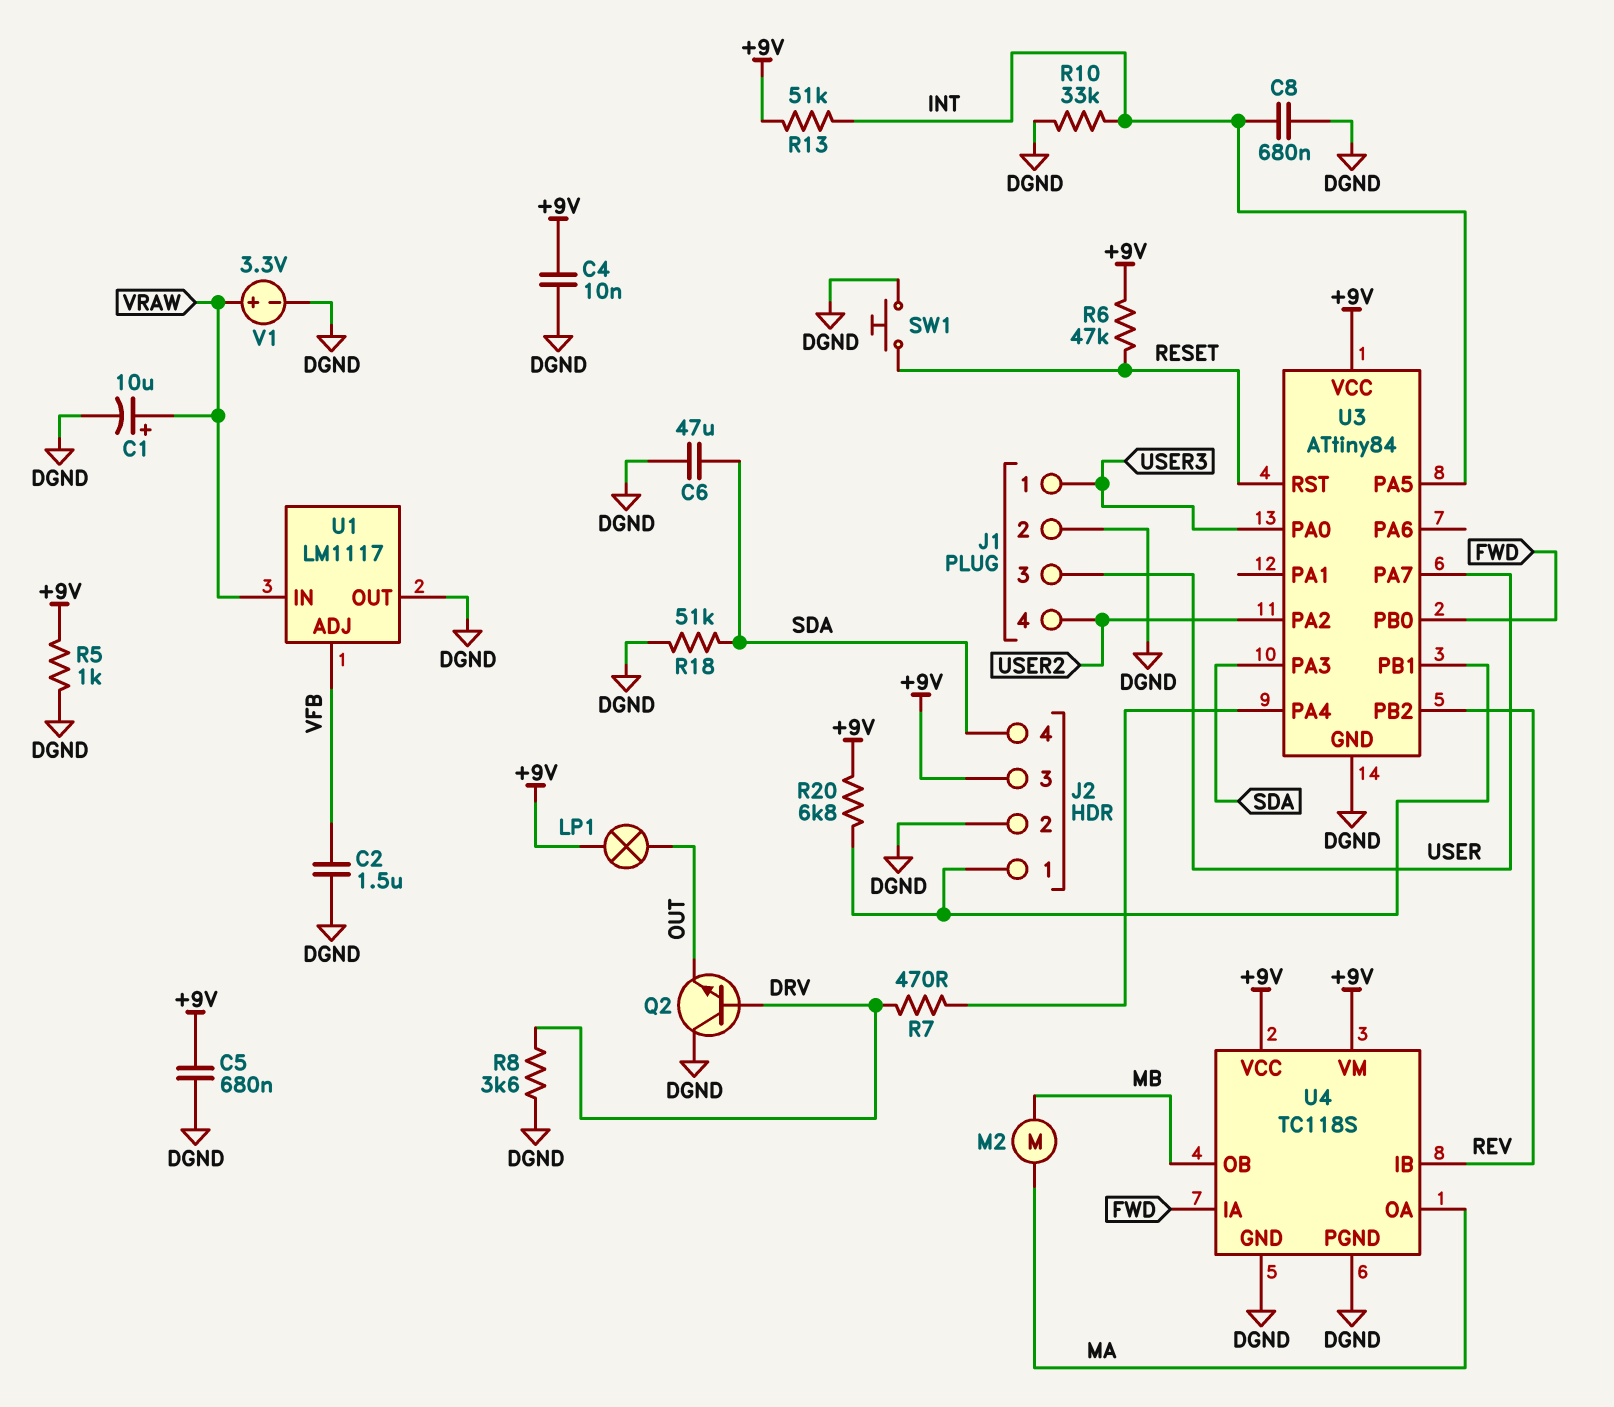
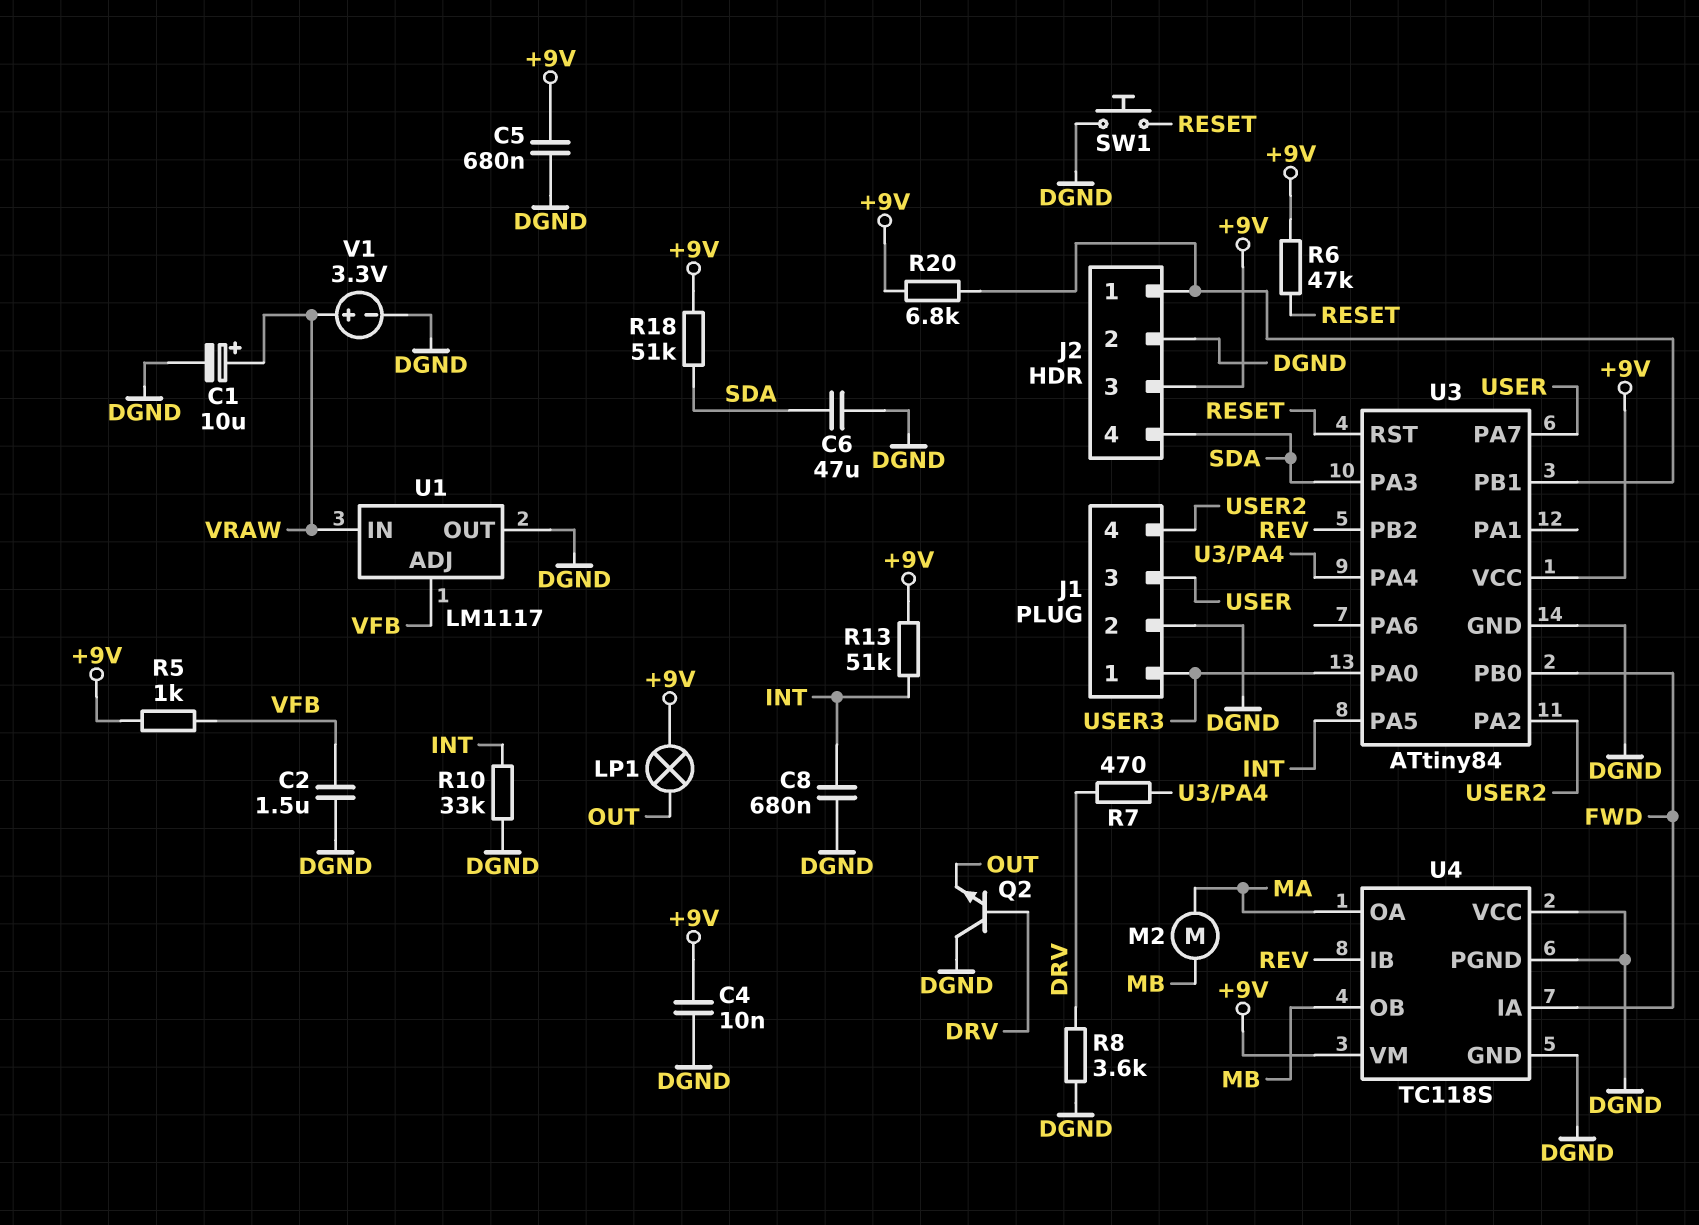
R5: 1k (+9V, DGND) -> 1k (+9V, VFB)
R18: 51k (DGND, SDA) -> 51k (+9V, SDA)
U4 pin VCC: +9V -> DGND

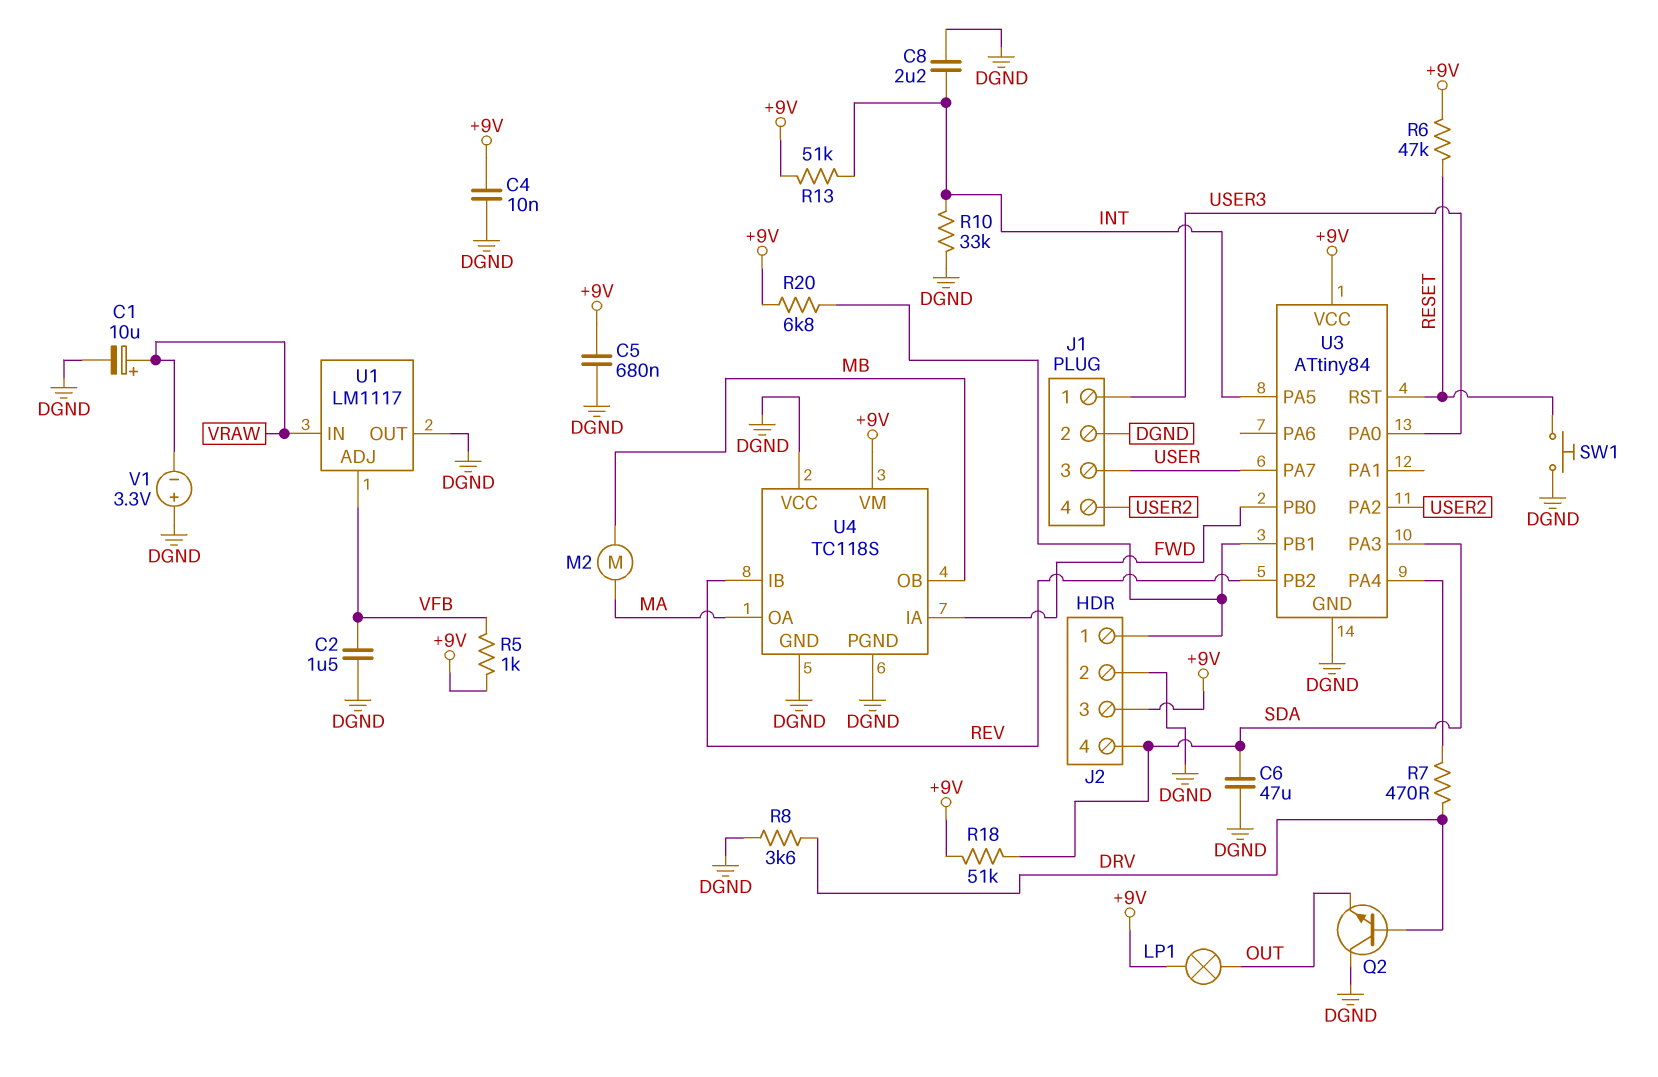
C8: 680nF (DGND, INT) -> 2.2uF (DGND, INT)
V1: 3.3V (plus VRAW, minus DGND) -> 3.3V (plus DGND, minus VRAW)

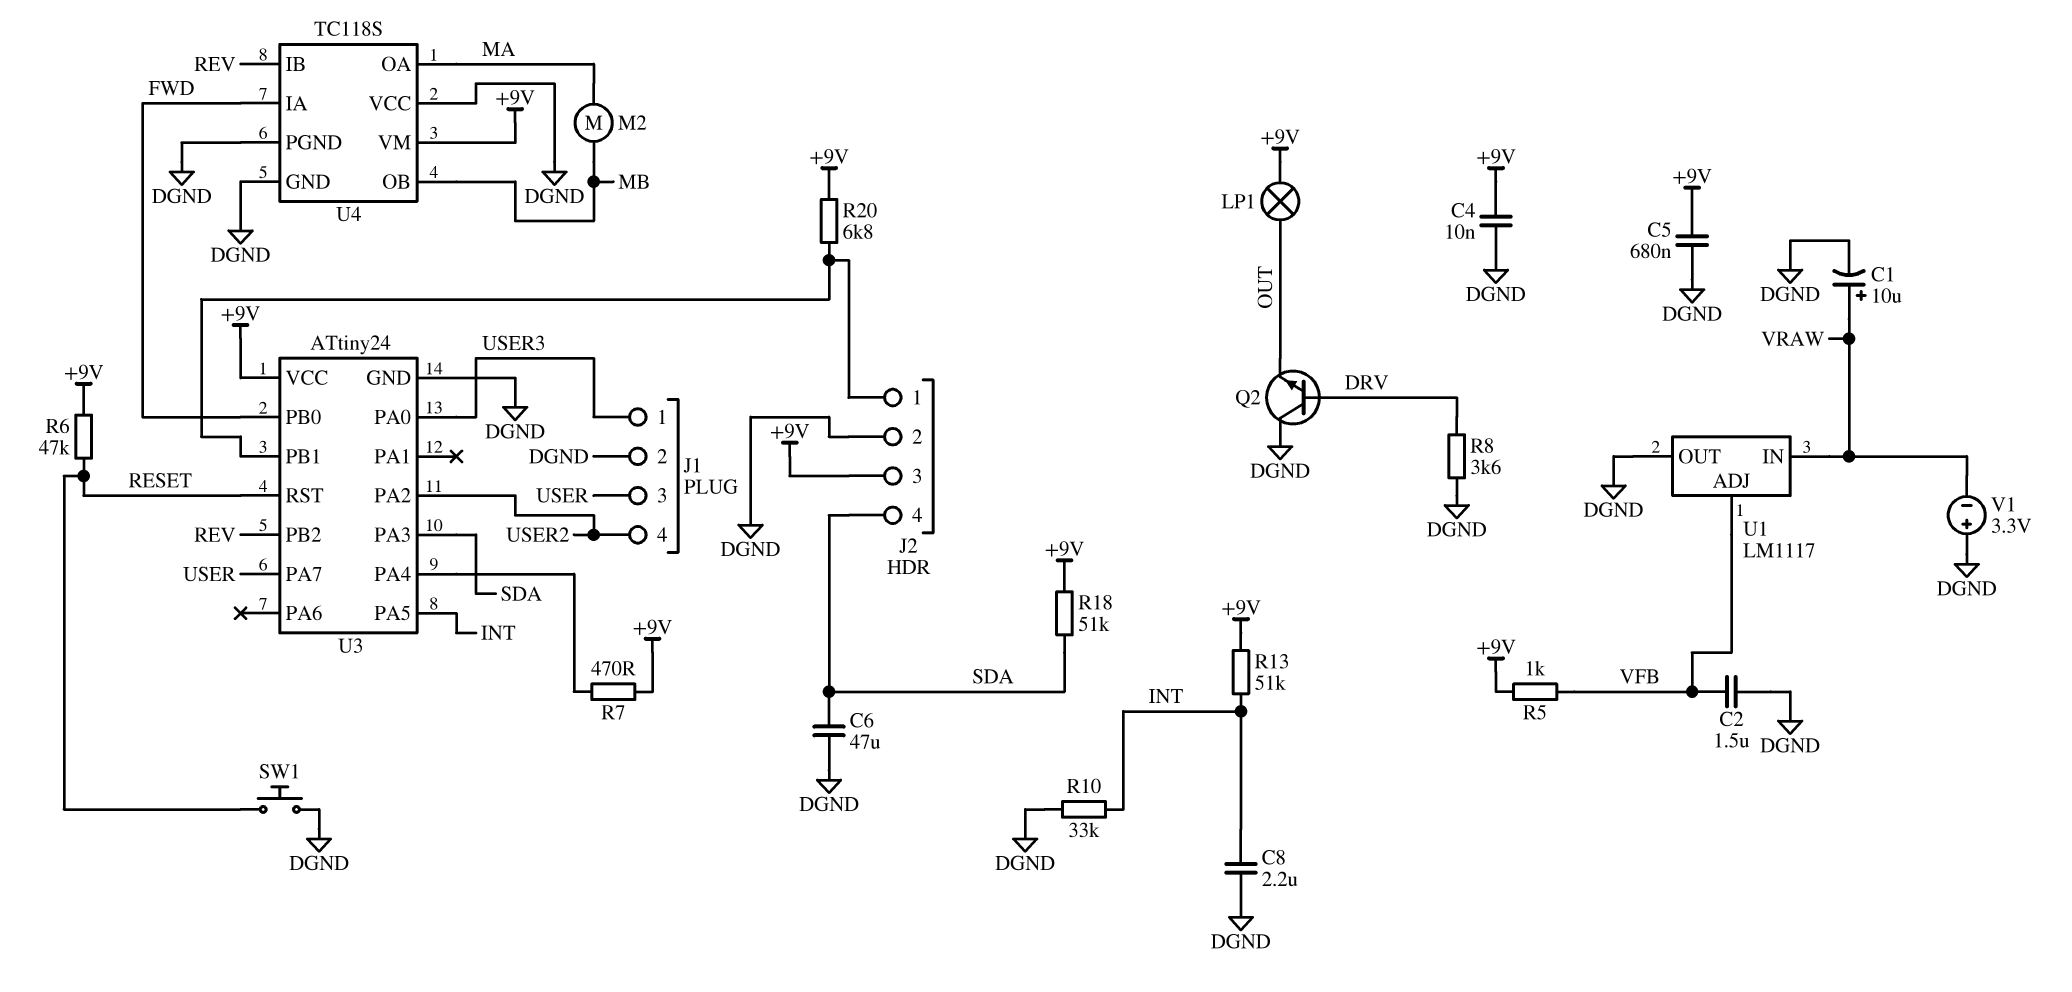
R7: 470 (DRV, U3/PA4) -> 470 (+9V, U3/PA4)
U3: ATtiny84 -> ATtiny24

